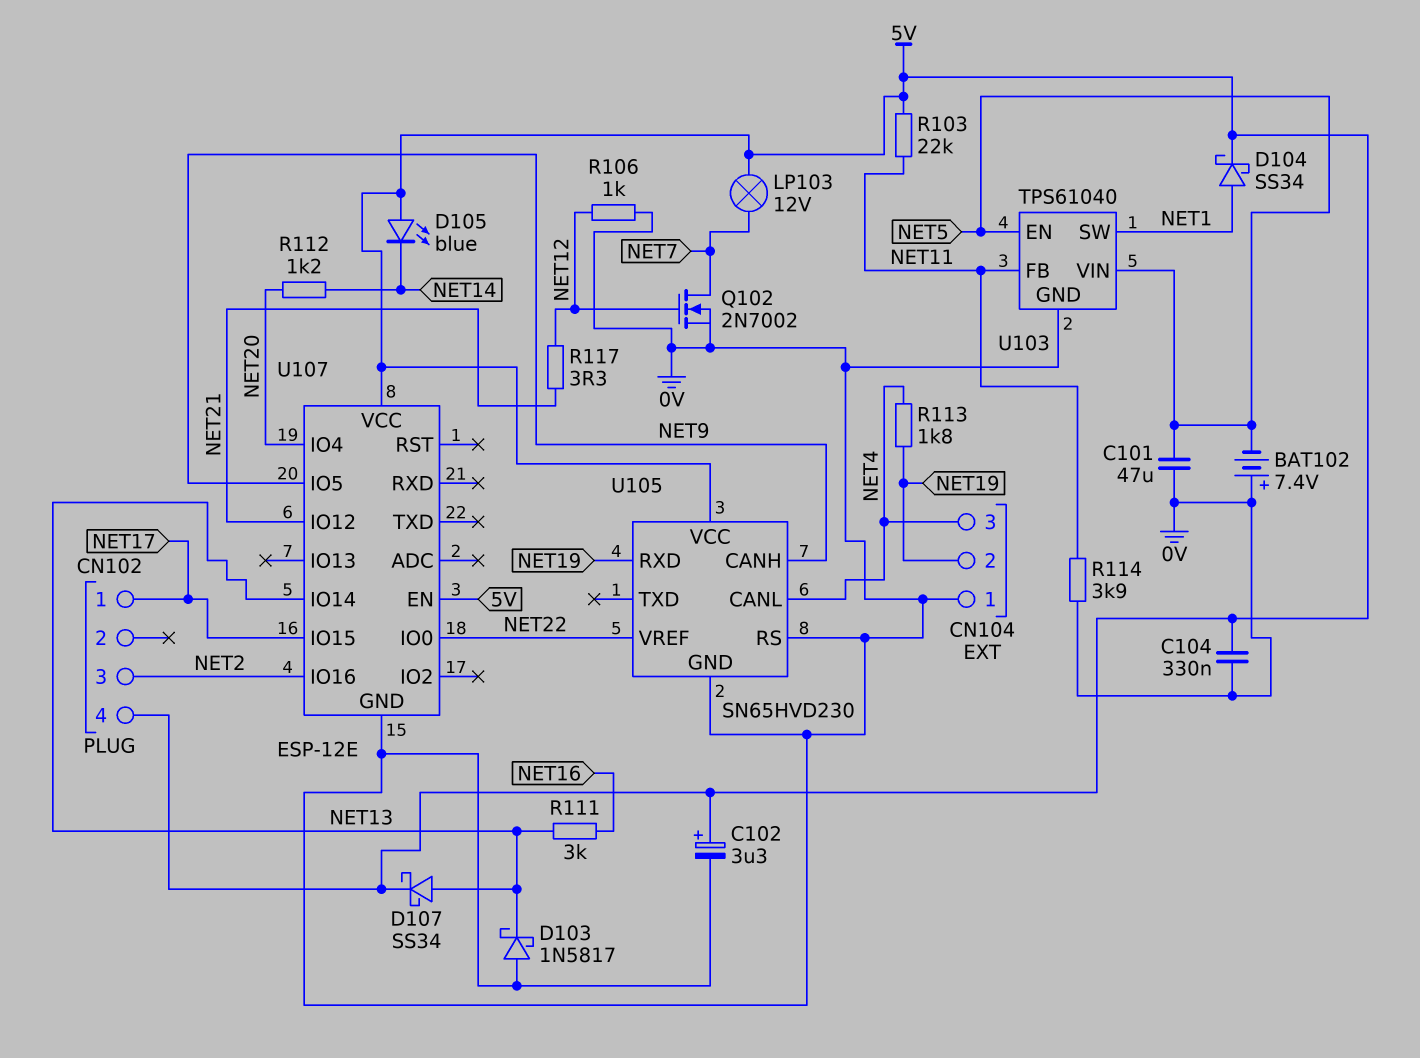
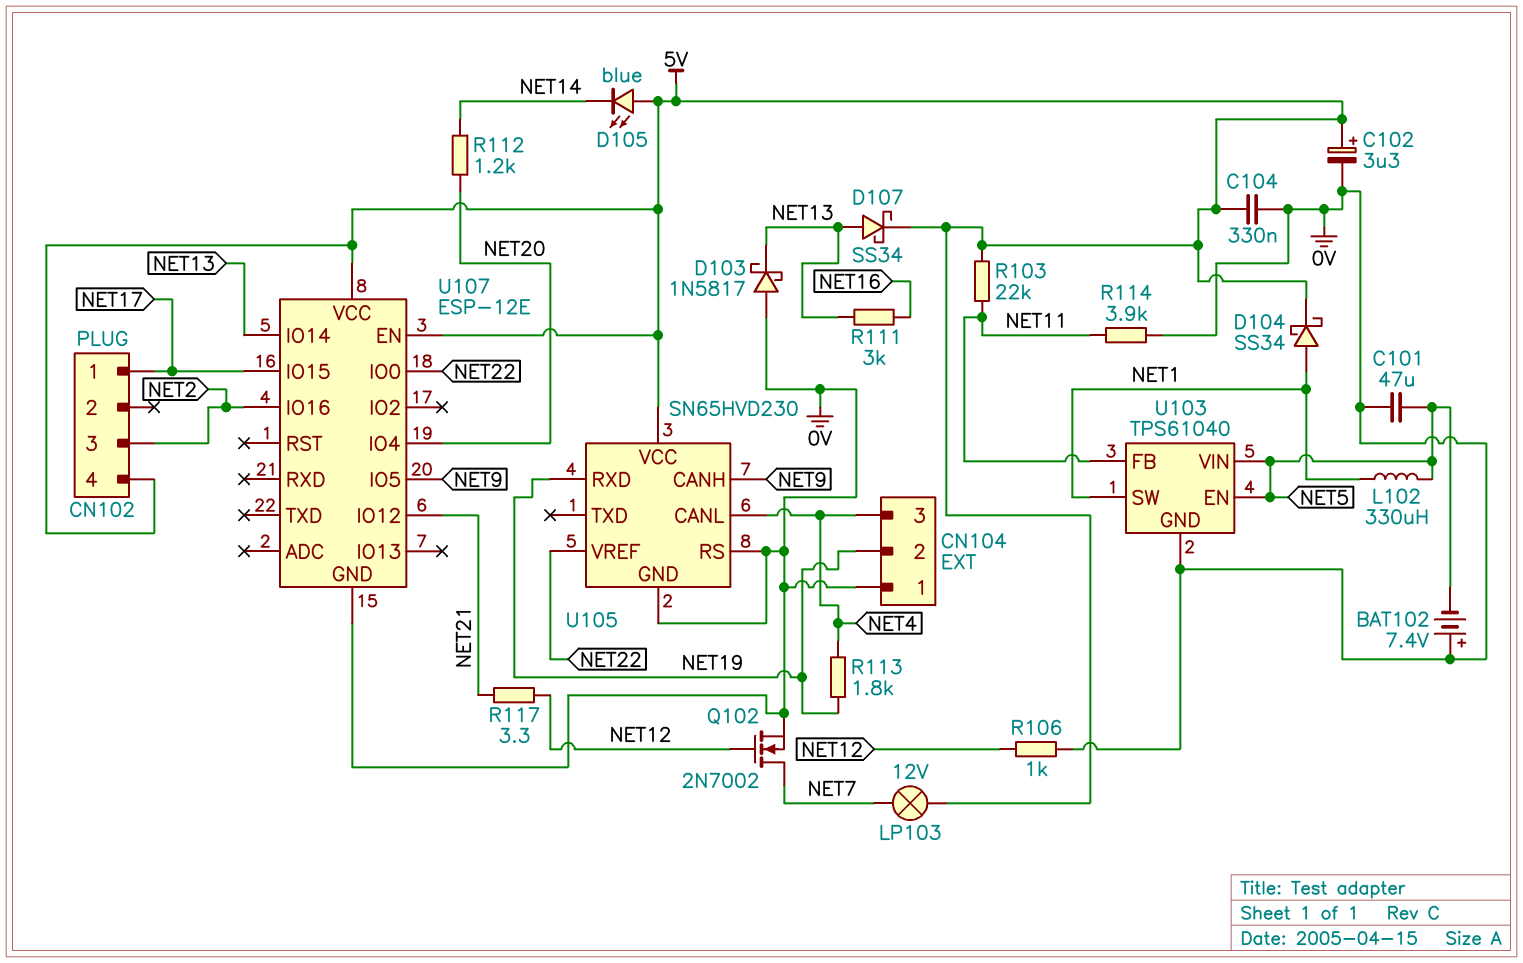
L102: none -> 330uH (NET1, NET5)

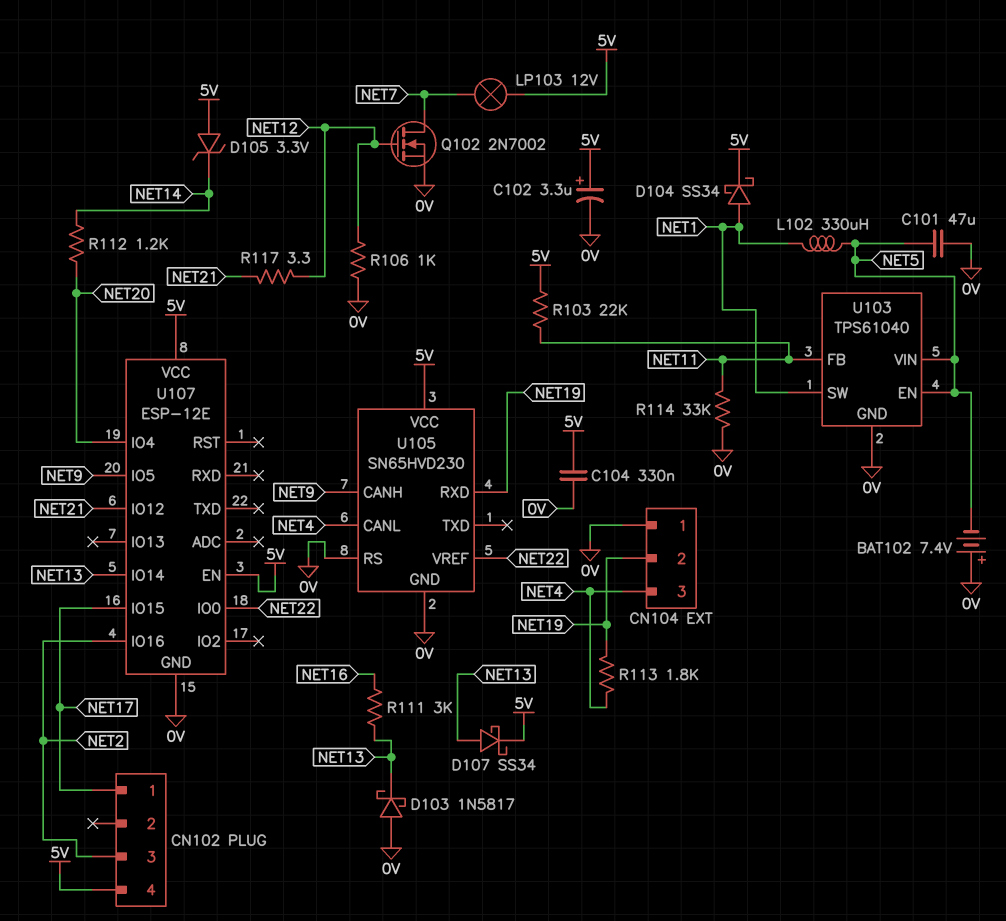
D105: LED blue (A 5V, K NET14) -> zener 3.3V (A 5V, K NET14)
R114: 3.9k (0V, NET11) -> 33k (0V, NET11)

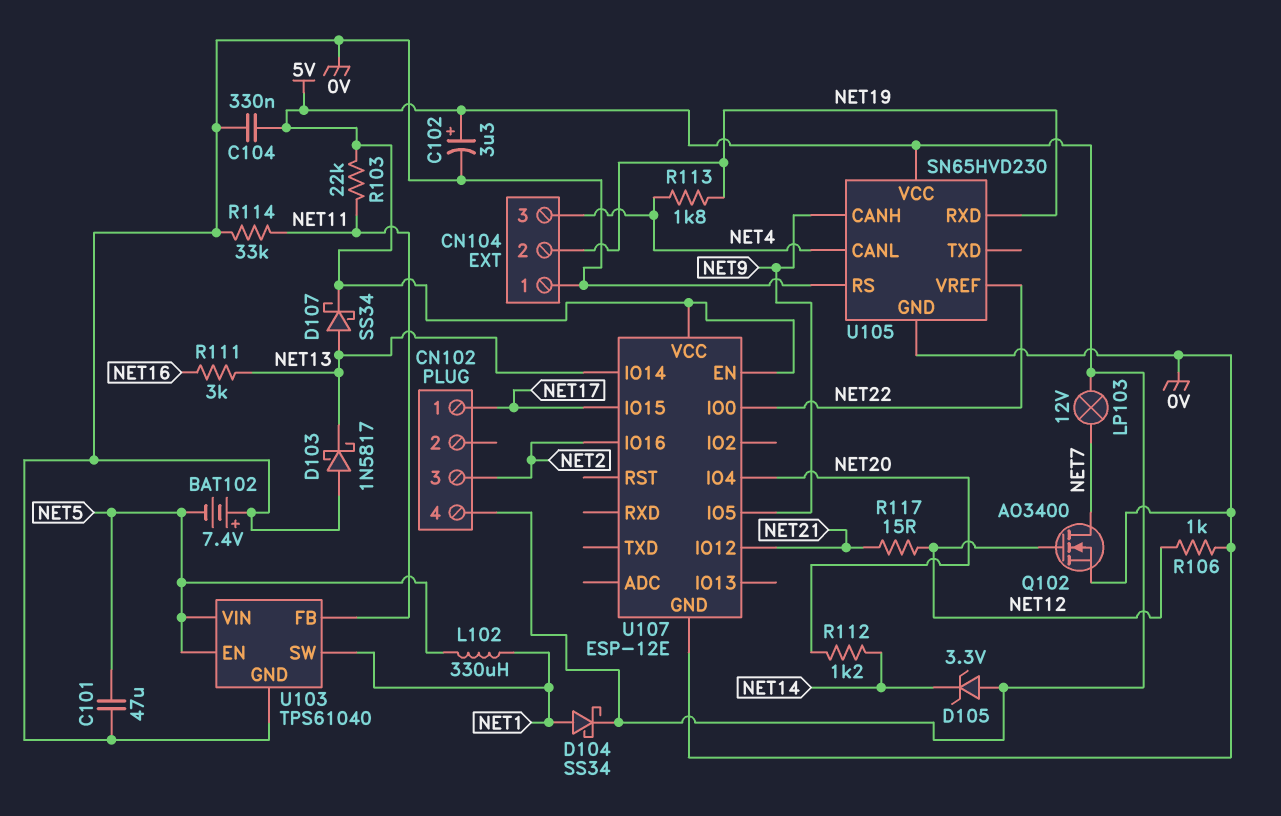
Q102: NMOS 2N7002 (G NET12, D NET7, S 0V) -> NMOS AO3400 (G NET12, D NET7, S 0V)
R117: 3.3 (NET12, NET21) -> 15 (NET12, NET21)

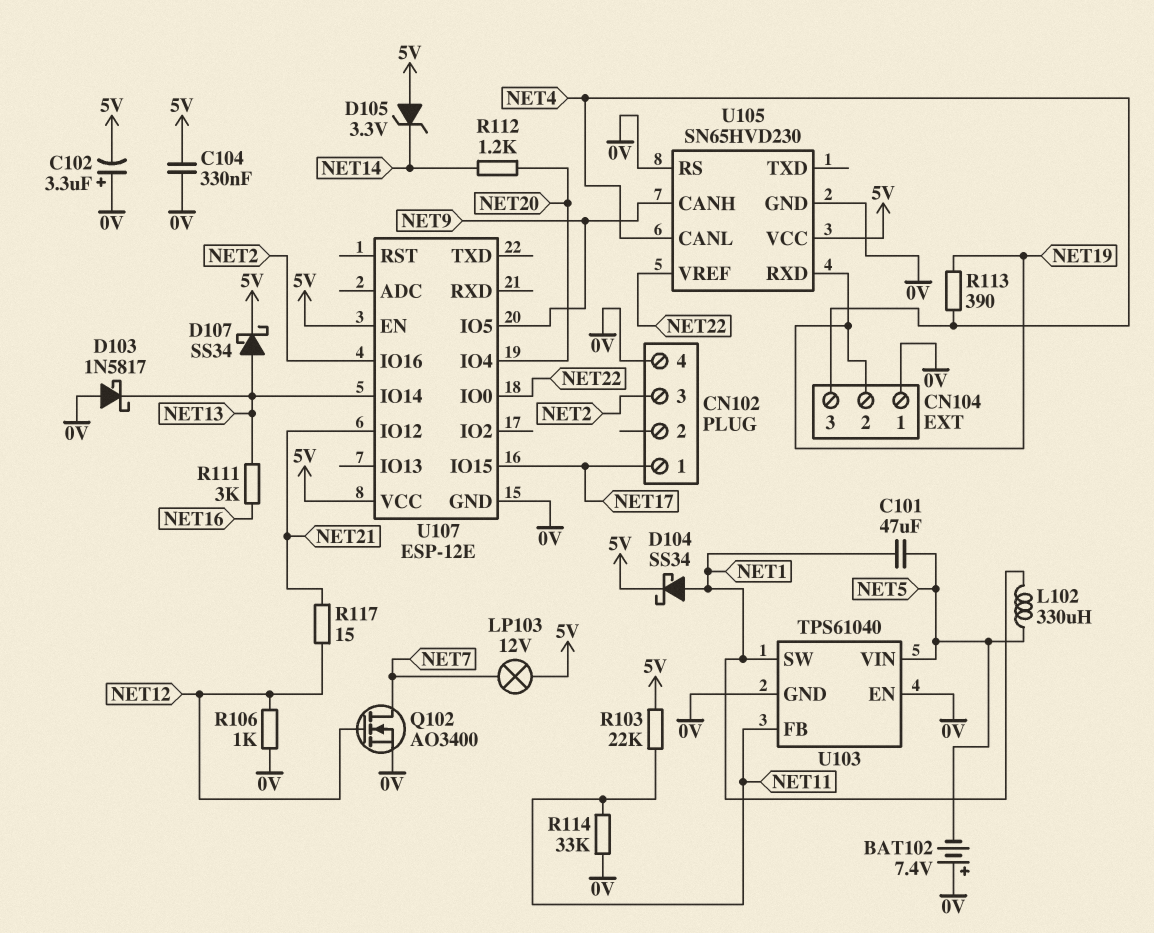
C101: 47uF (0V, NET5) -> 47uF (NET1, NET5)
C102: 3.3uF (plus 5V, minus 0V) -> 3.3uF (plus 0V, minus 5V)
CN102 pin 4: 5V -> 0V
R113: 1.8k (NET4, NET19) -> 390 (NET4, NET19)
U103 pin EN: NET5 -> 0V

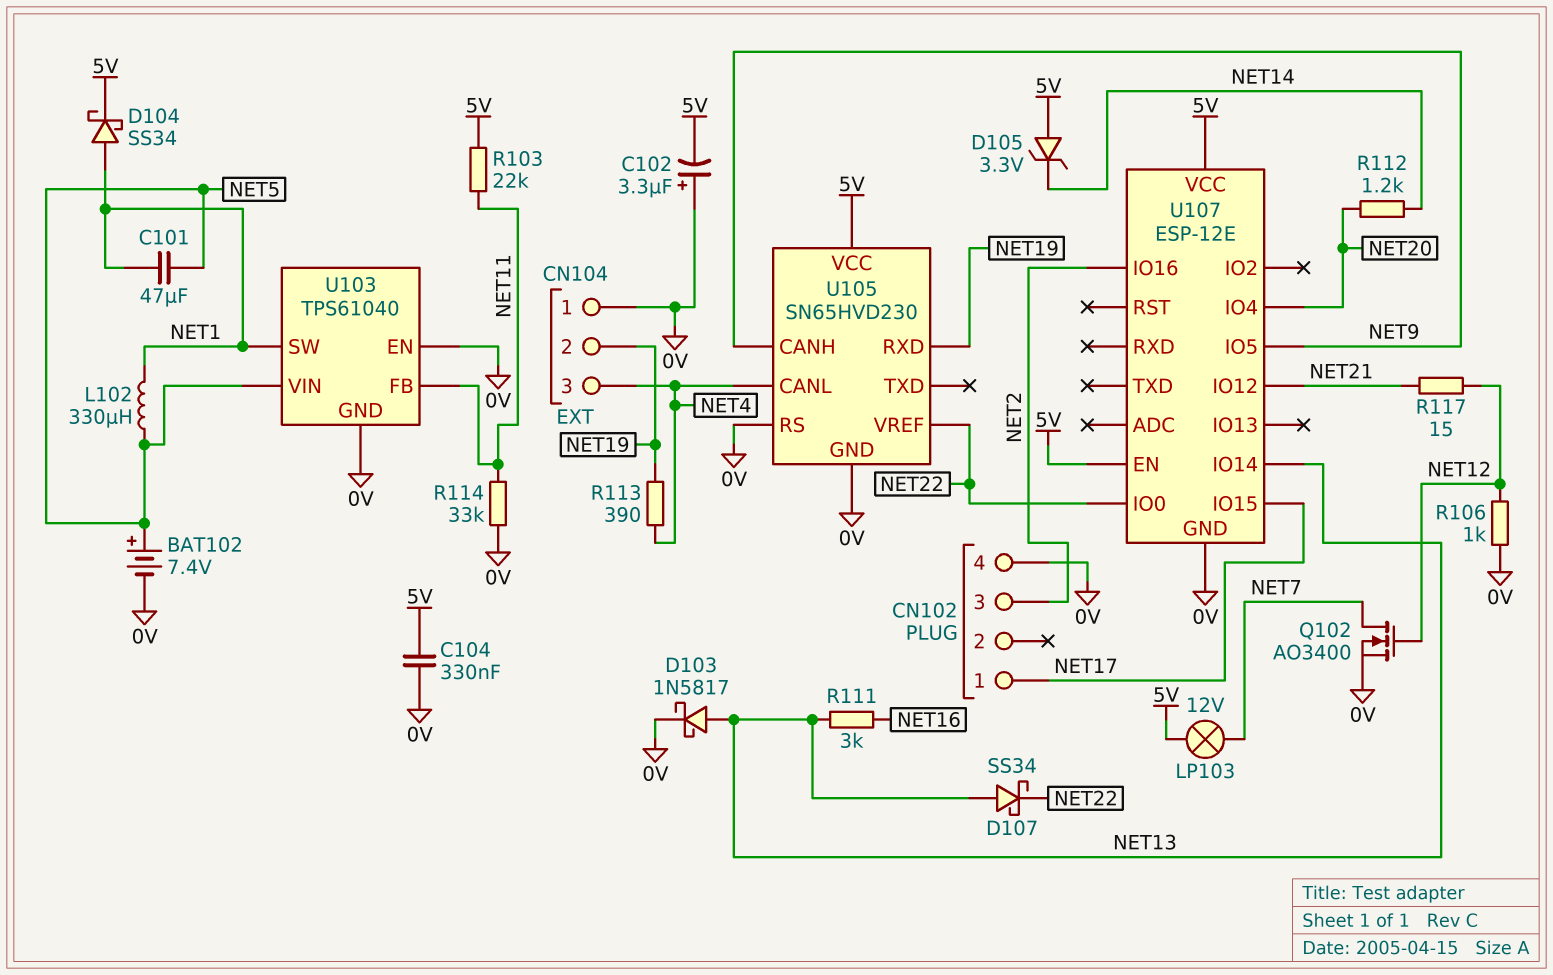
BAT102: 7.4V (plus 0V, minus NET5) -> 7.4V (plus NET5, minus 0V)
D103: schottky 1N5817 (A 0V, K NET13) -> schottky 1N5817 (A NET13, K 0V)
D107: schottky SS34 (A NET13, K 5V) -> schottky SS34 (A NET13, K NET22)

